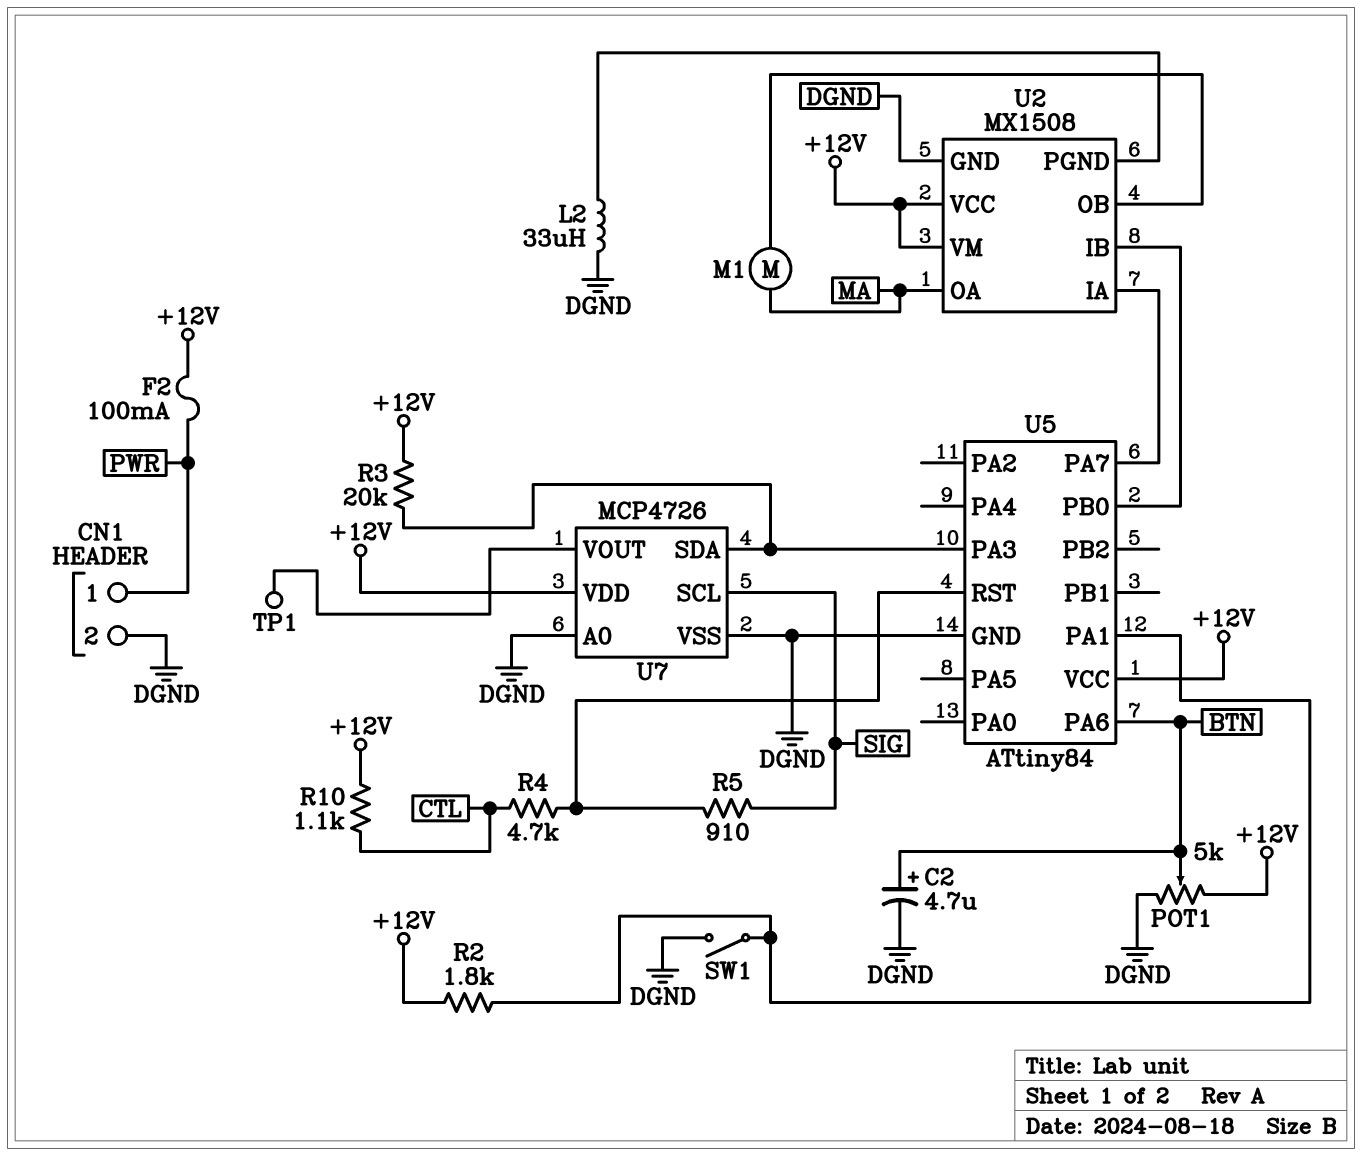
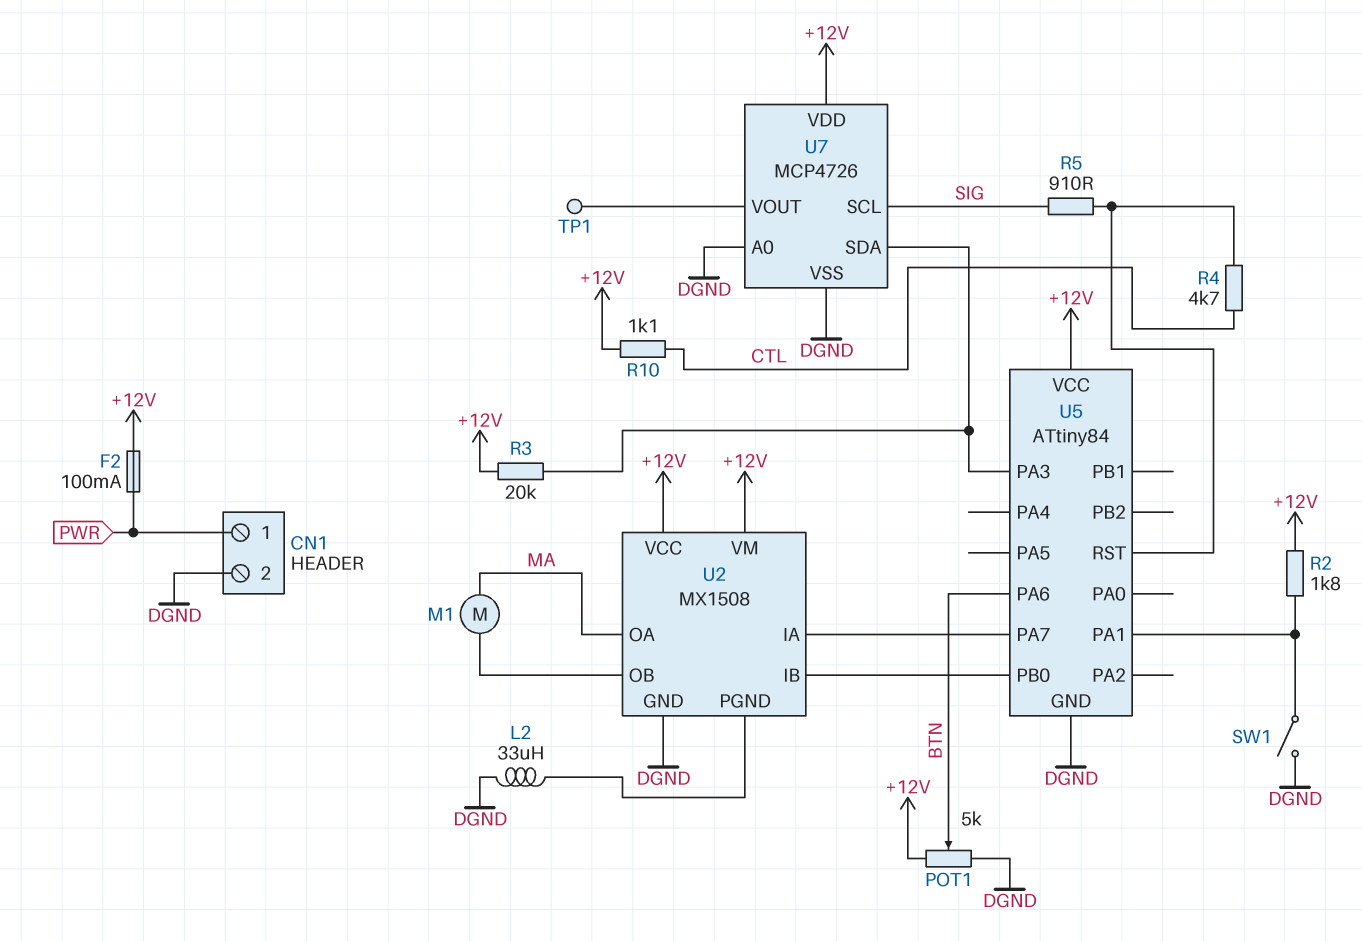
C2: 4.7uF (plus BTN, minus DGND) -> none

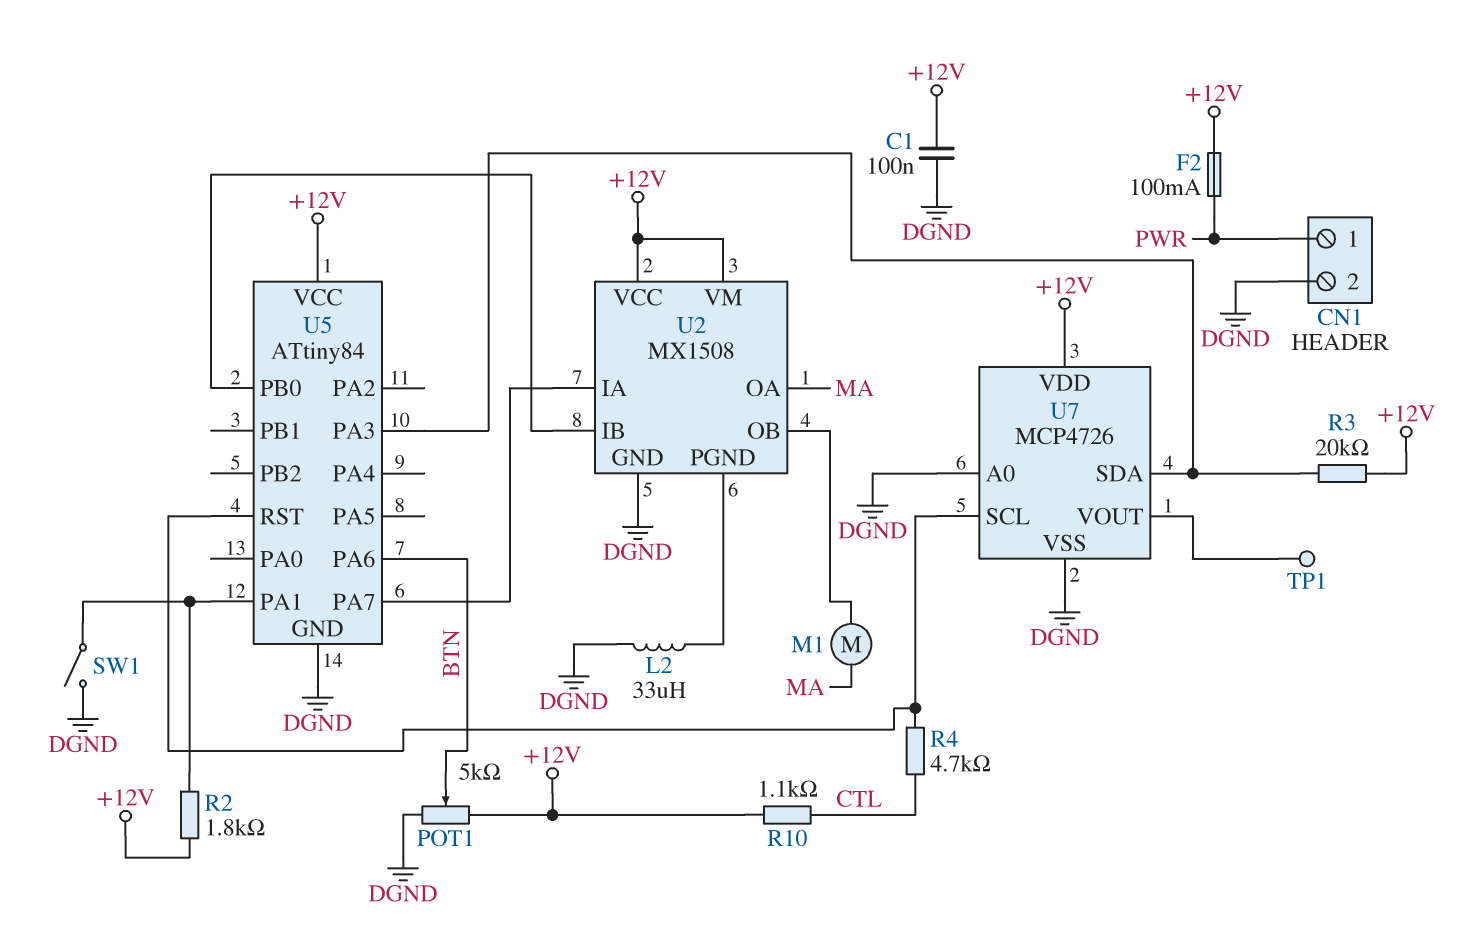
C1: none -> 100nF (+12V, DGND)
R5: 910 (SIG, U5/RST) -> none
U7 pin SCL: SIG -> U5/RST

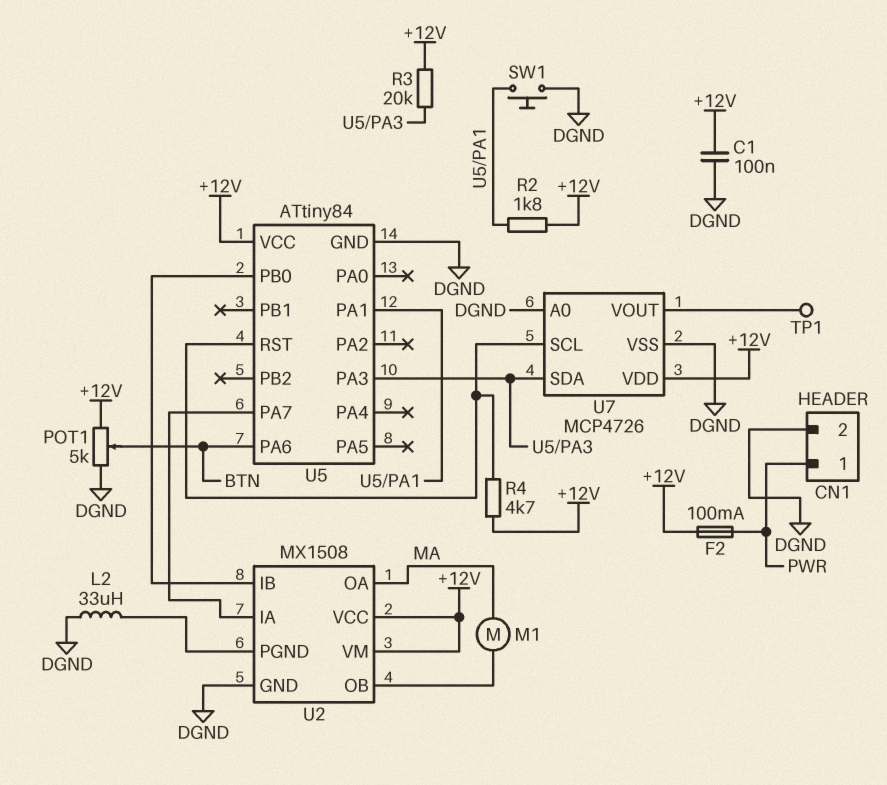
R4: 4.7k (CTL, U5/RST) -> 4.7k (+12V, U5/RST)
R10: 1.1k (+12V, CTL) -> none
SW1: switch (DGND, U5/PA1) -> button (DGND, U5/PA1)

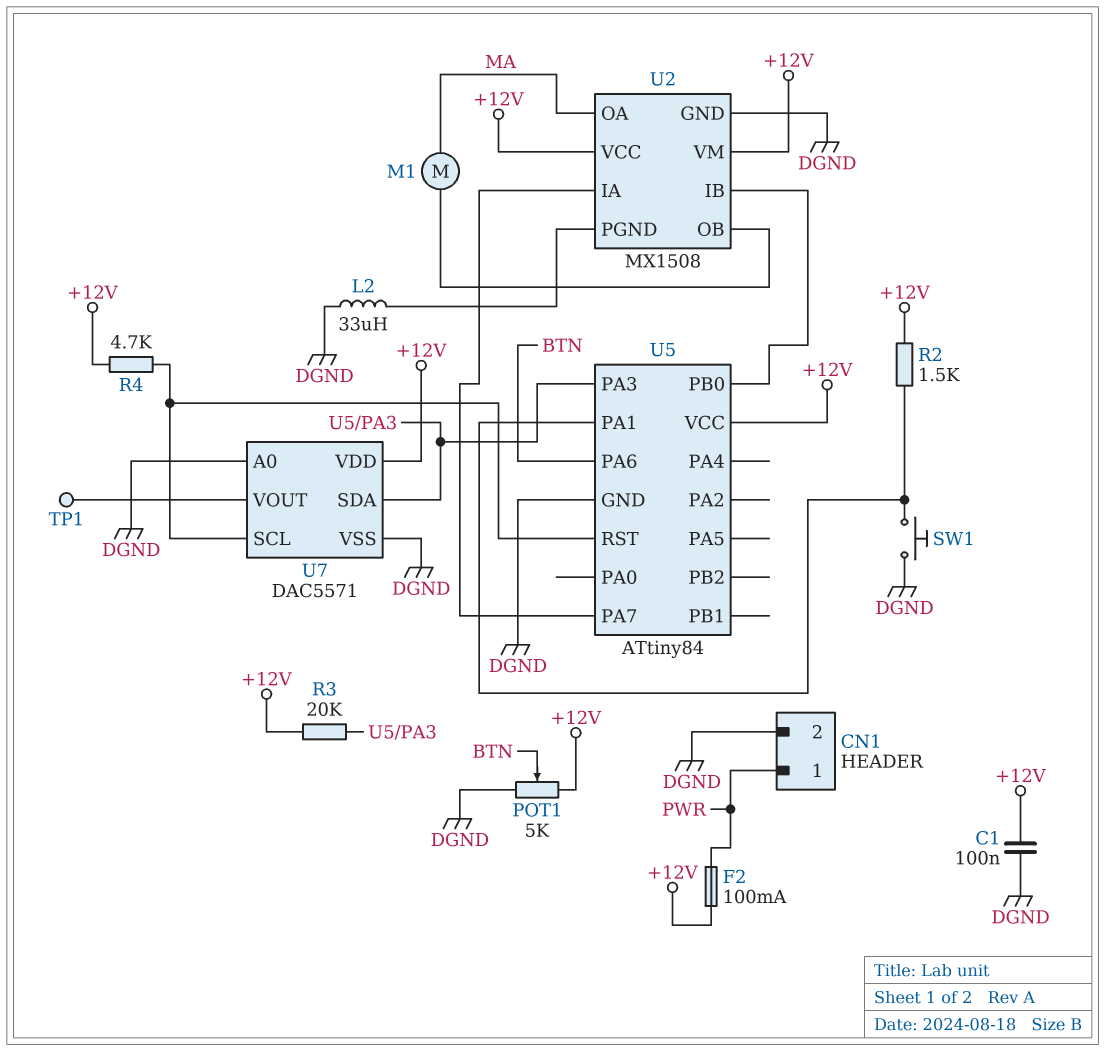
R2: 1.8k (+12V, U5/PA1) -> 1.5k (+12V, U5/PA1)
U7: MCP4726 -> DAC5571

